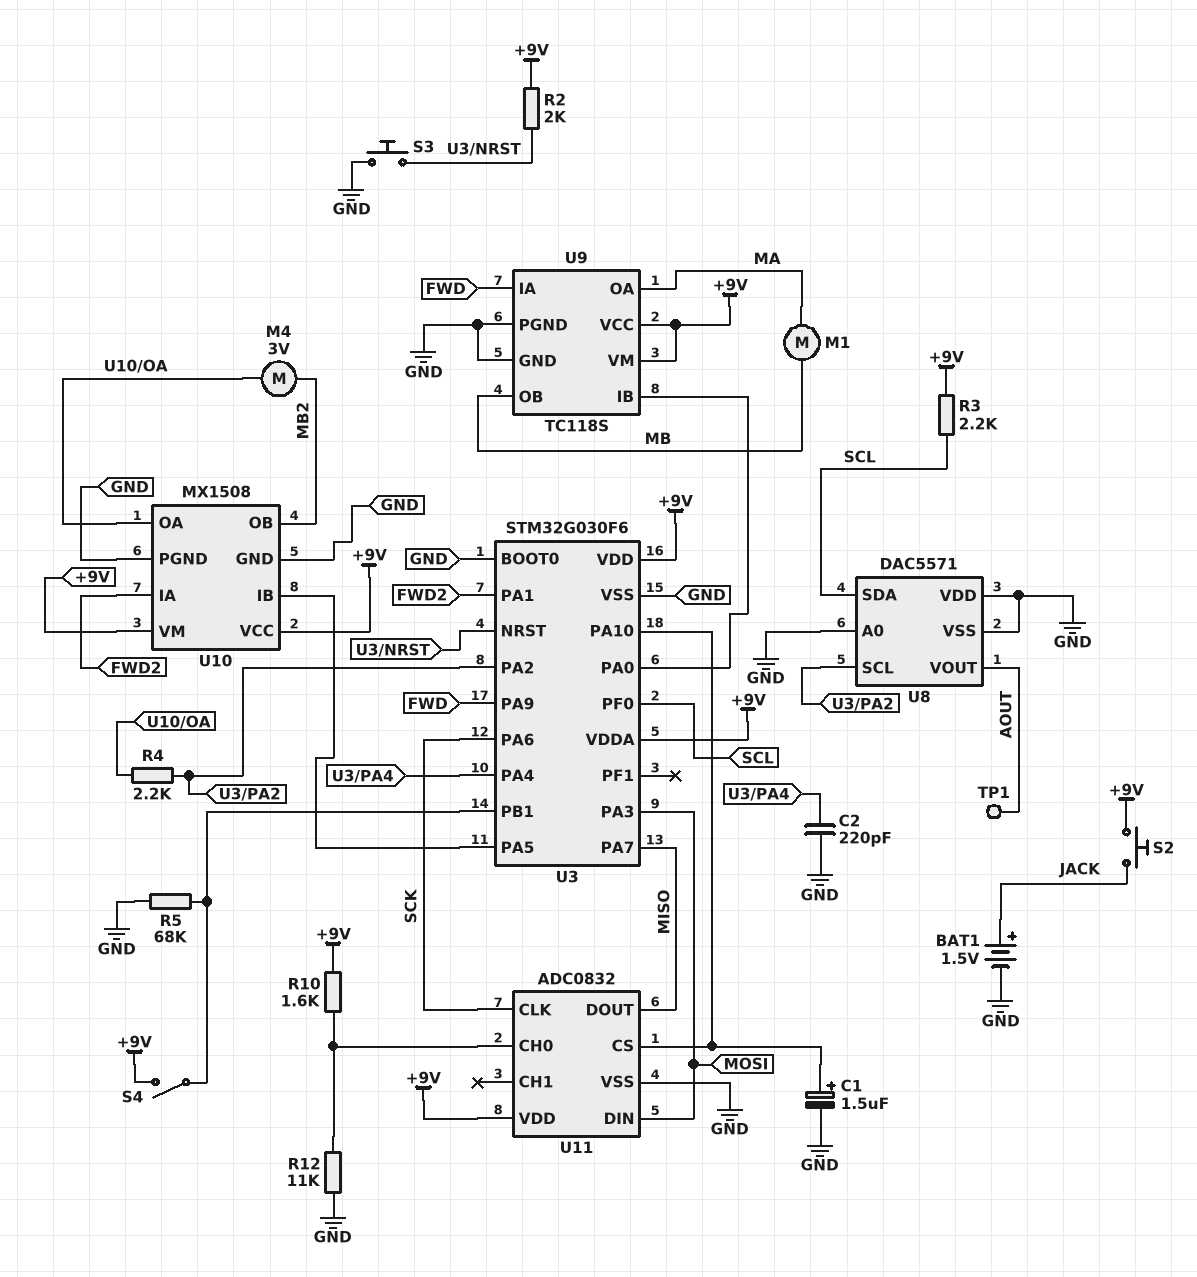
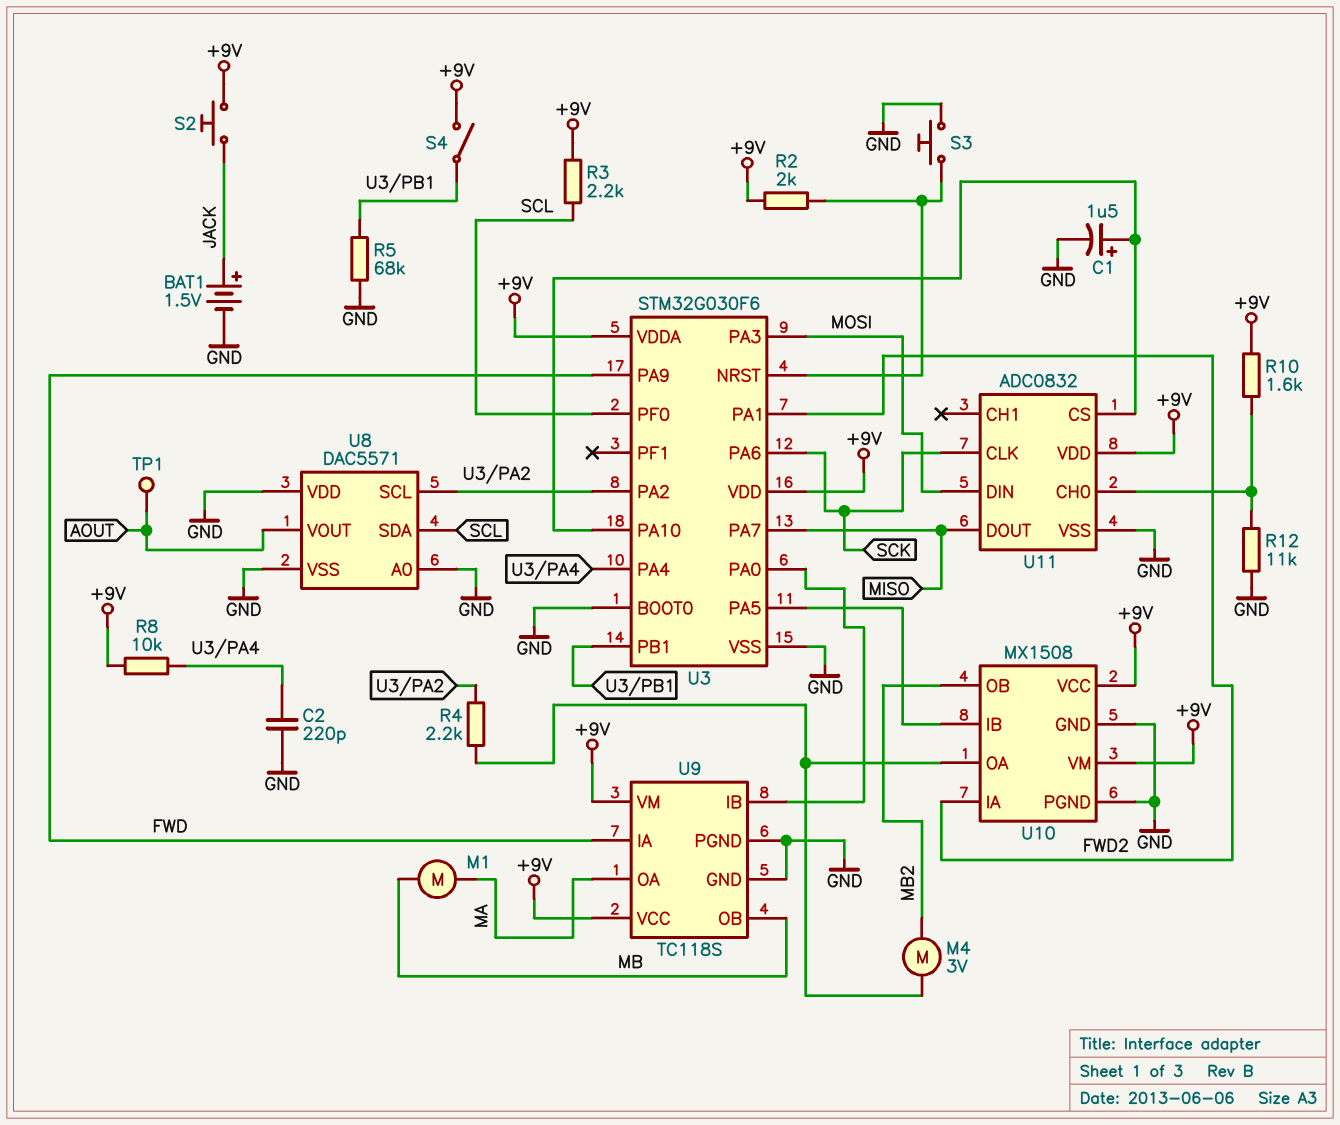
R8: none -> 10k (+9V, U3/PA4)

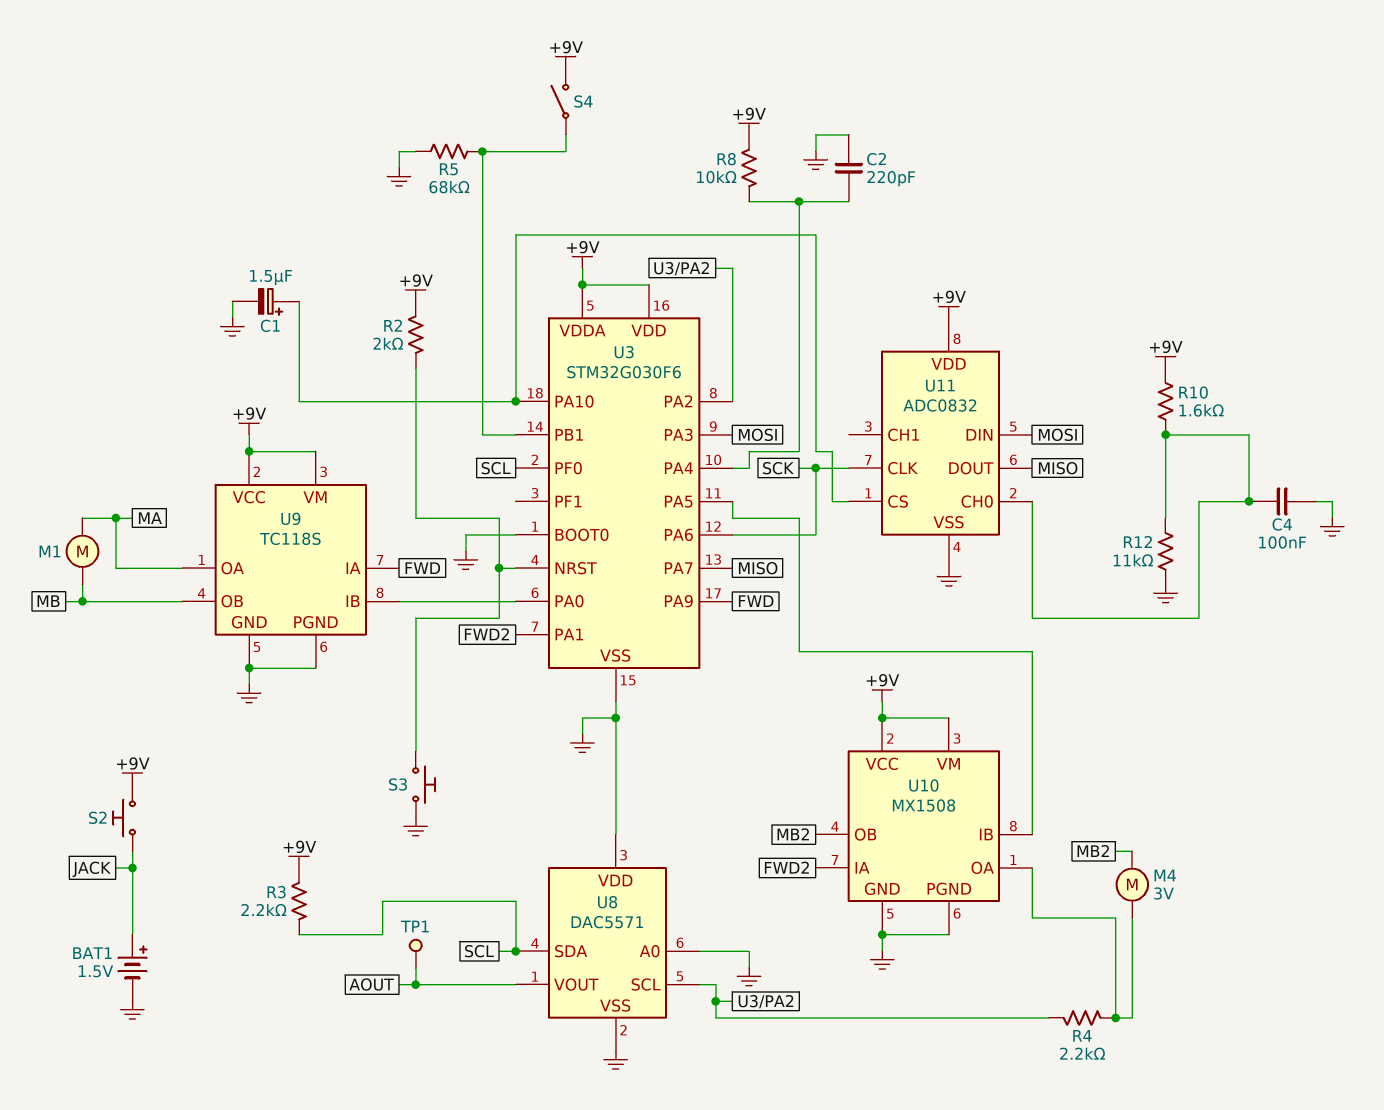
C4: none -> 100nF (GND, U11/CH0)

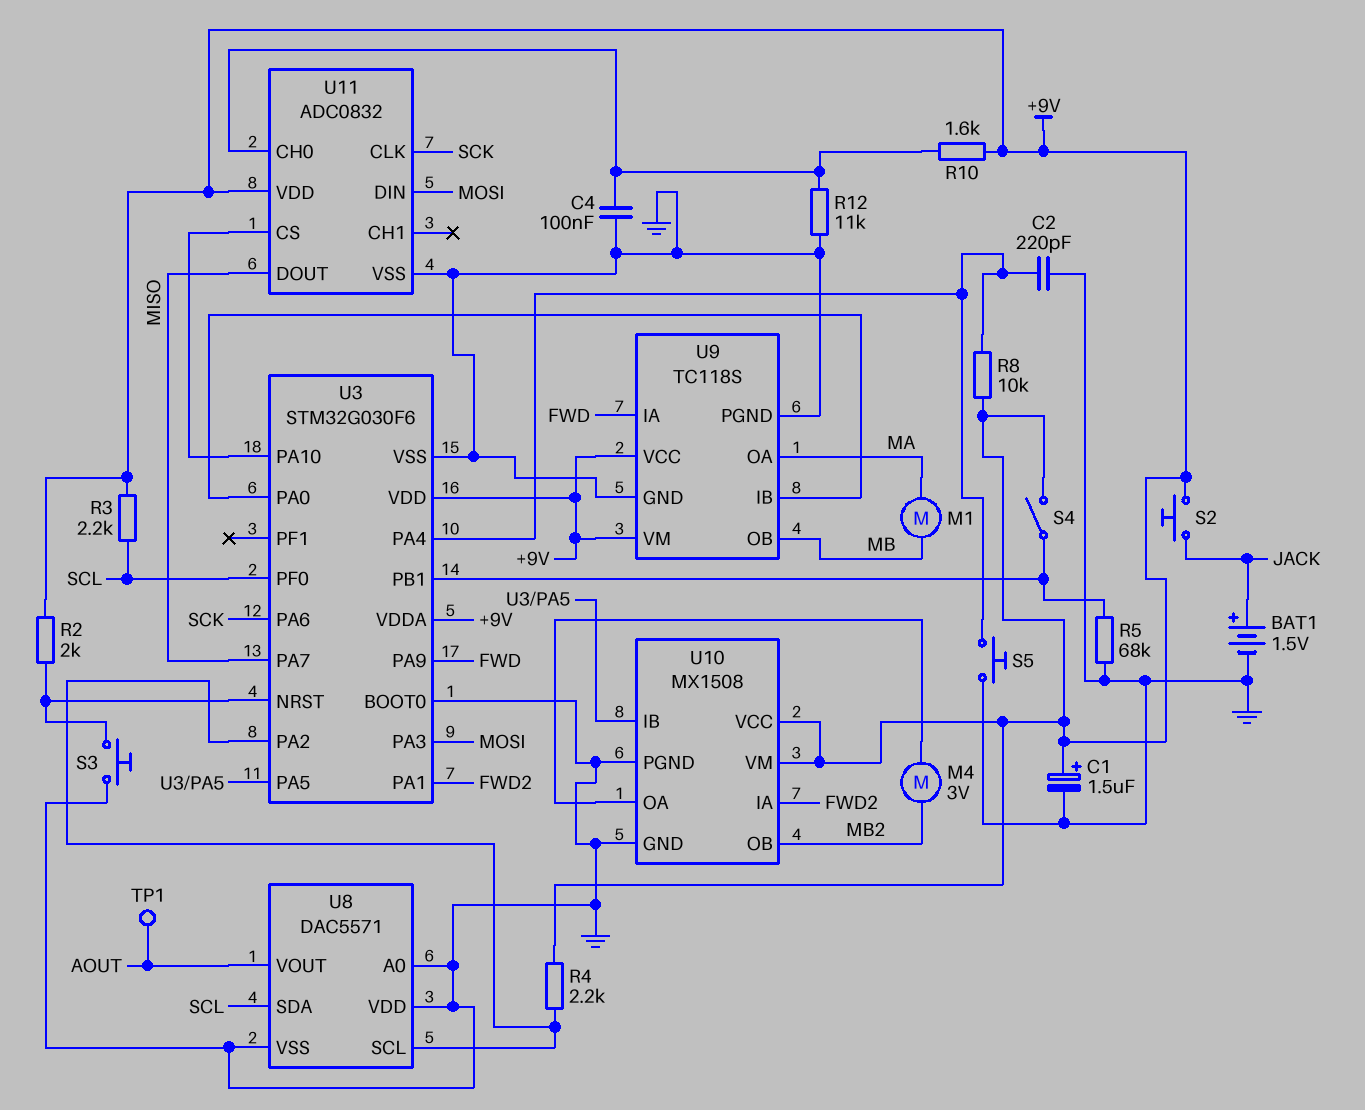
C1: 1.5uF (plus U3/PA10, minus GND) -> 1.5uF (plus +9V, minus GND)
R4: 2.2k (U3/PA2, U10/OA) -> 2.2k (+9V, U3/PA2)
S5: none -> button (GND, U3/PA4)

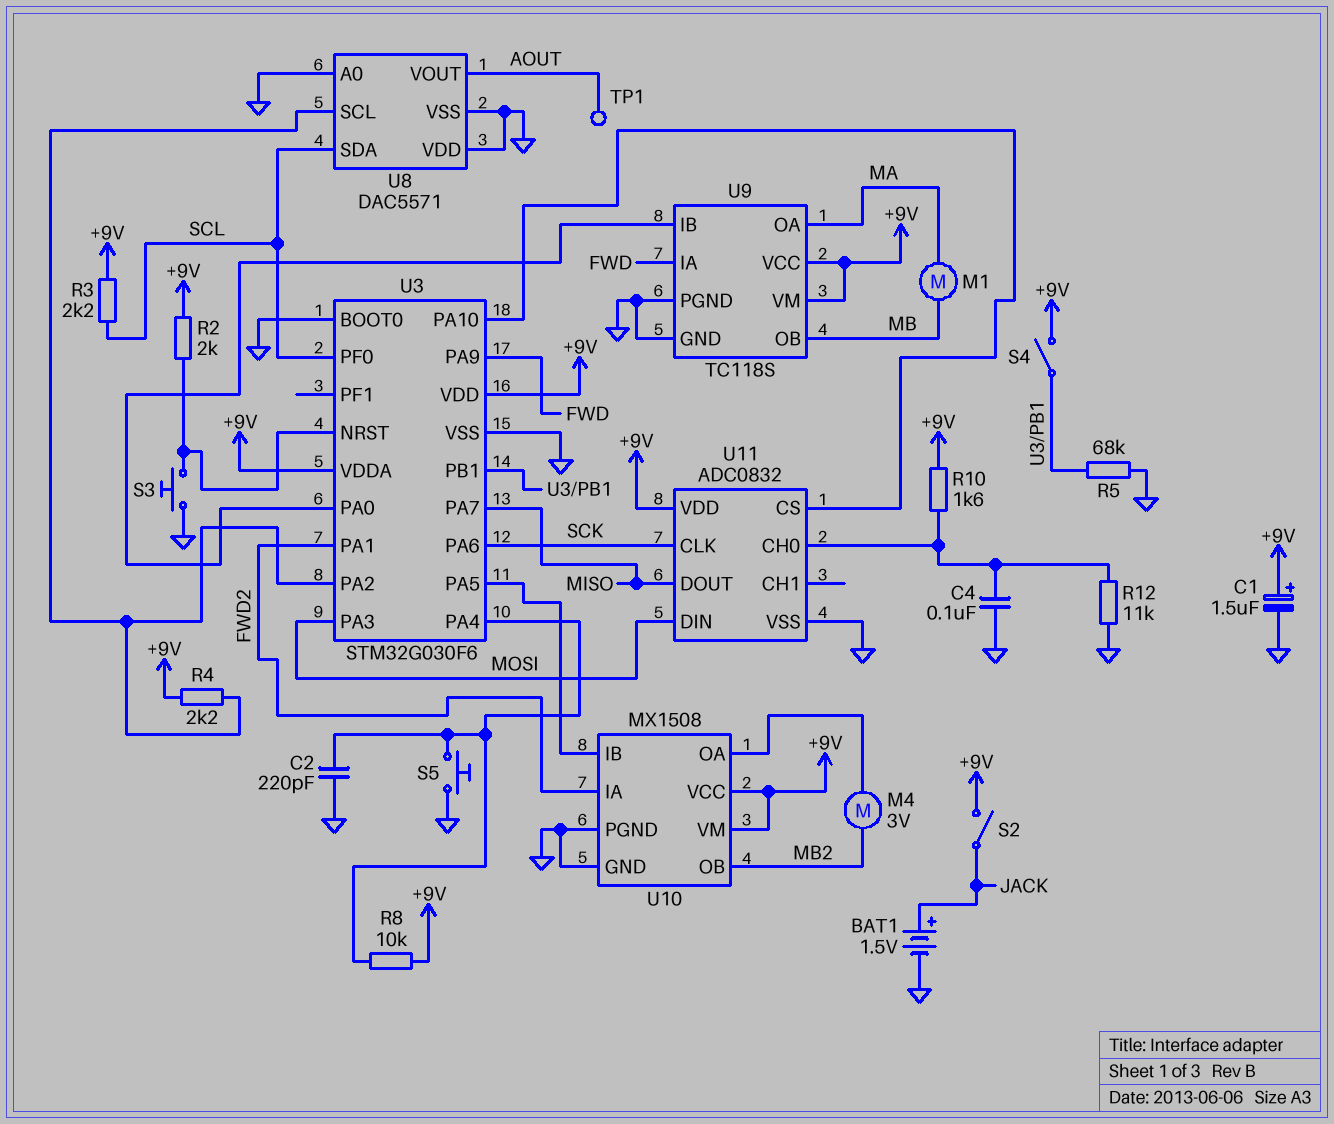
S2: button (+9V, JACK) -> switch (+9V, JACK)

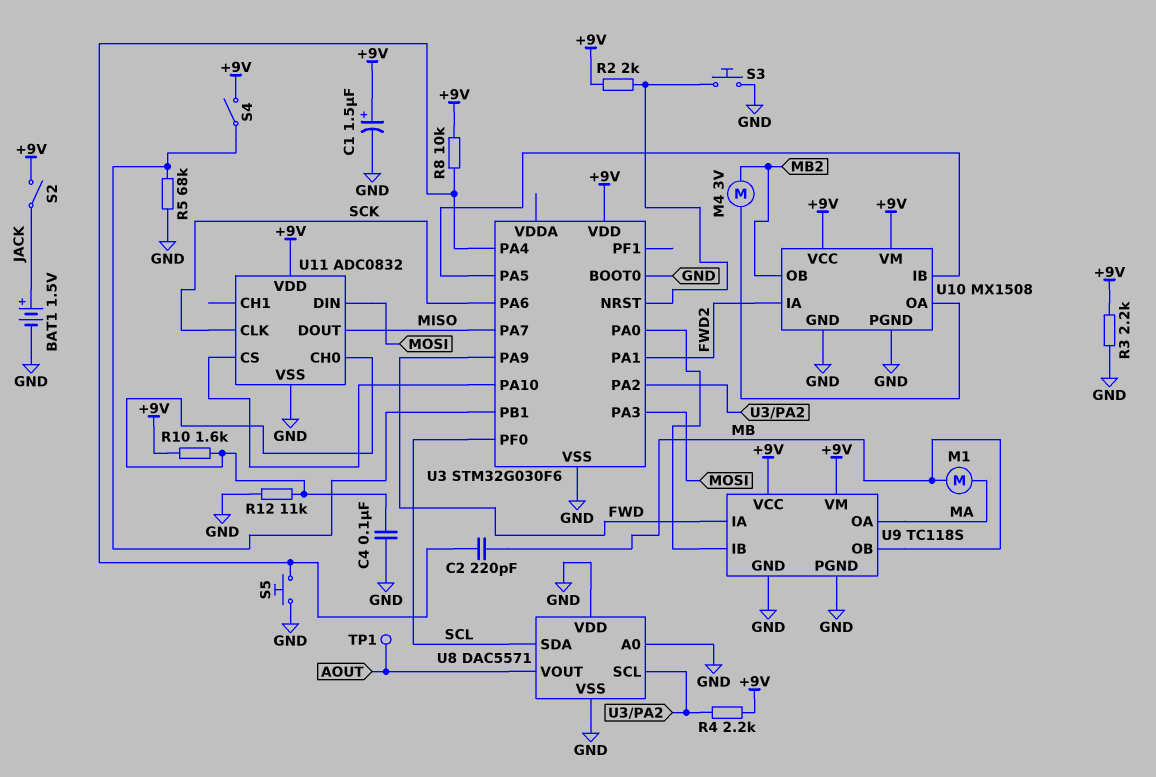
C2: 220pF (GND, U3/PA4) -> 220pF (MB, U3/PA4)
R3: 2.2k (+9V, SCL) -> 2.2k (+9V, GND)
U3 pin VDDA: +9V -> none

